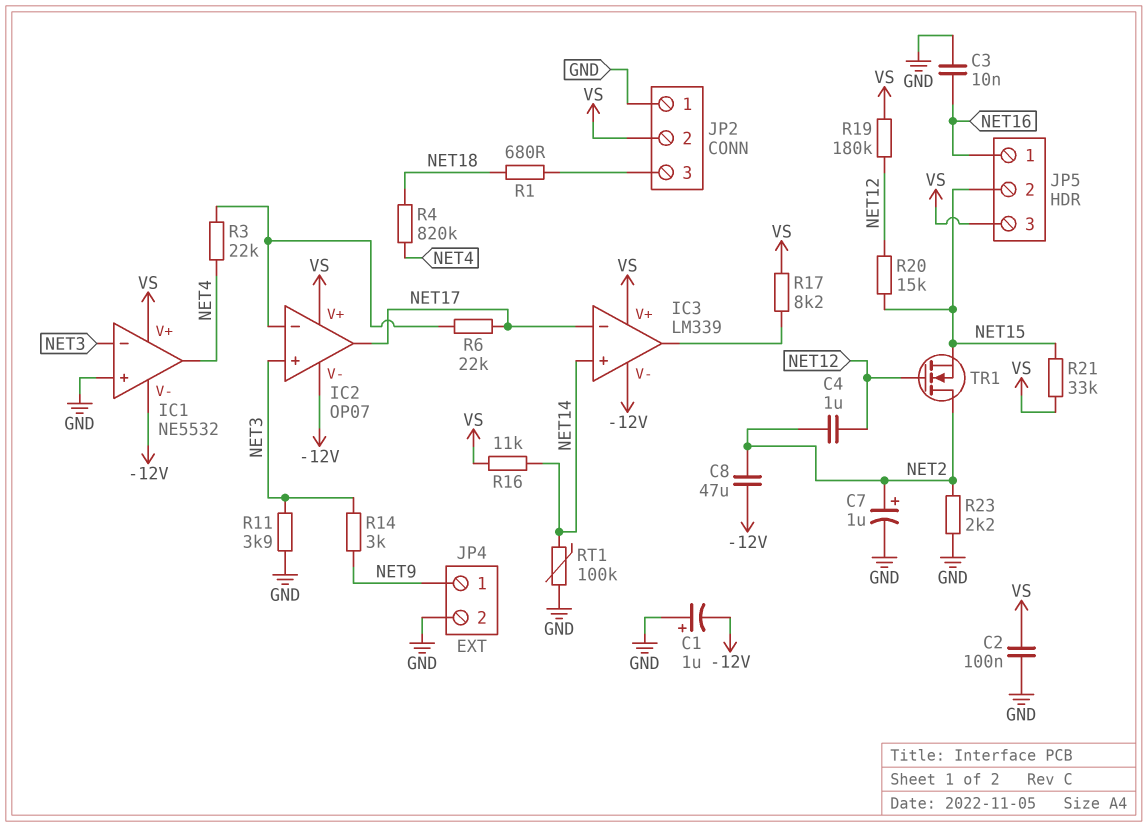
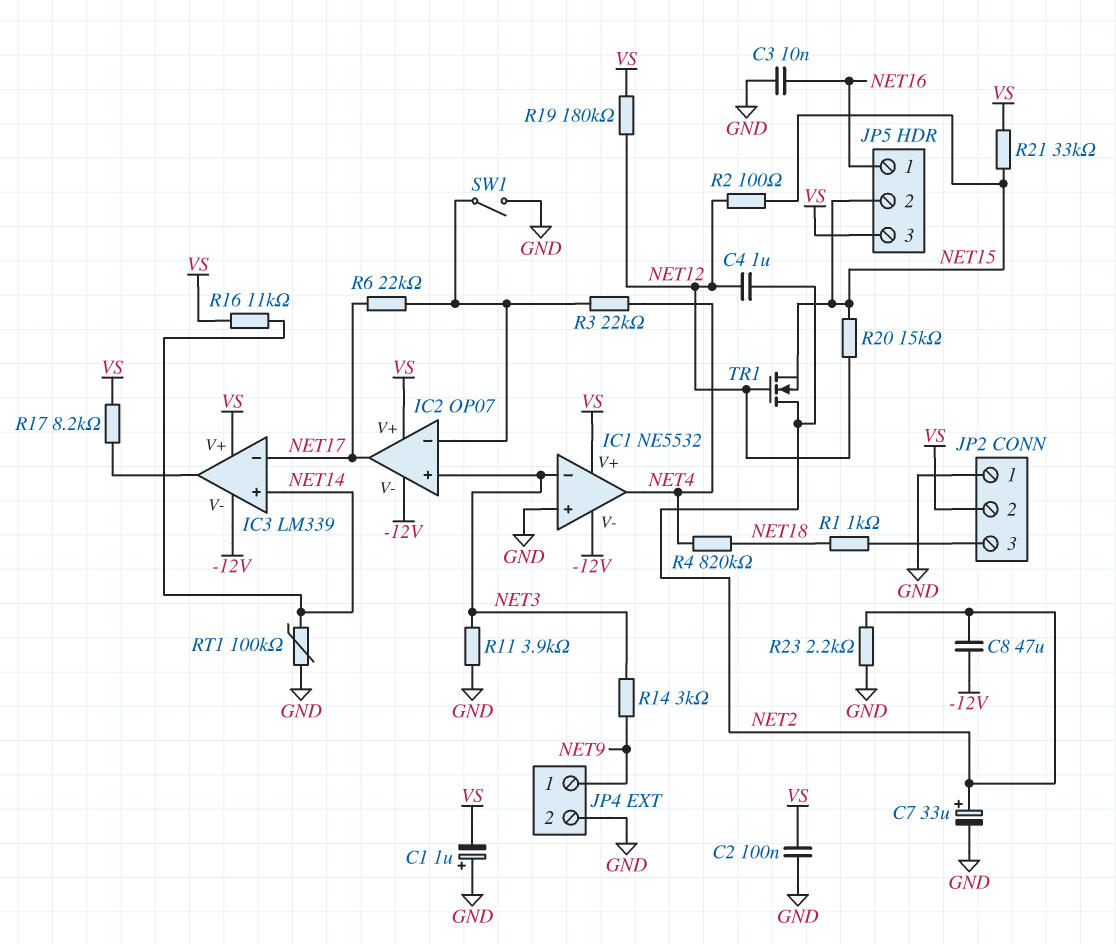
C1: 1uF (plus GND, minus -12V) -> 1uF (plus GND, minus VS)
C7: 1uF (plus NET2, minus GND) -> 33uF (plus NET2, minus GND)
R1: 680 (JP2/3, NET18) -> 1k (JP2/3, NET18)
R2: none -> 100 (NET12, NET15)
SW1: none -> switch (GND, IC2/in-)

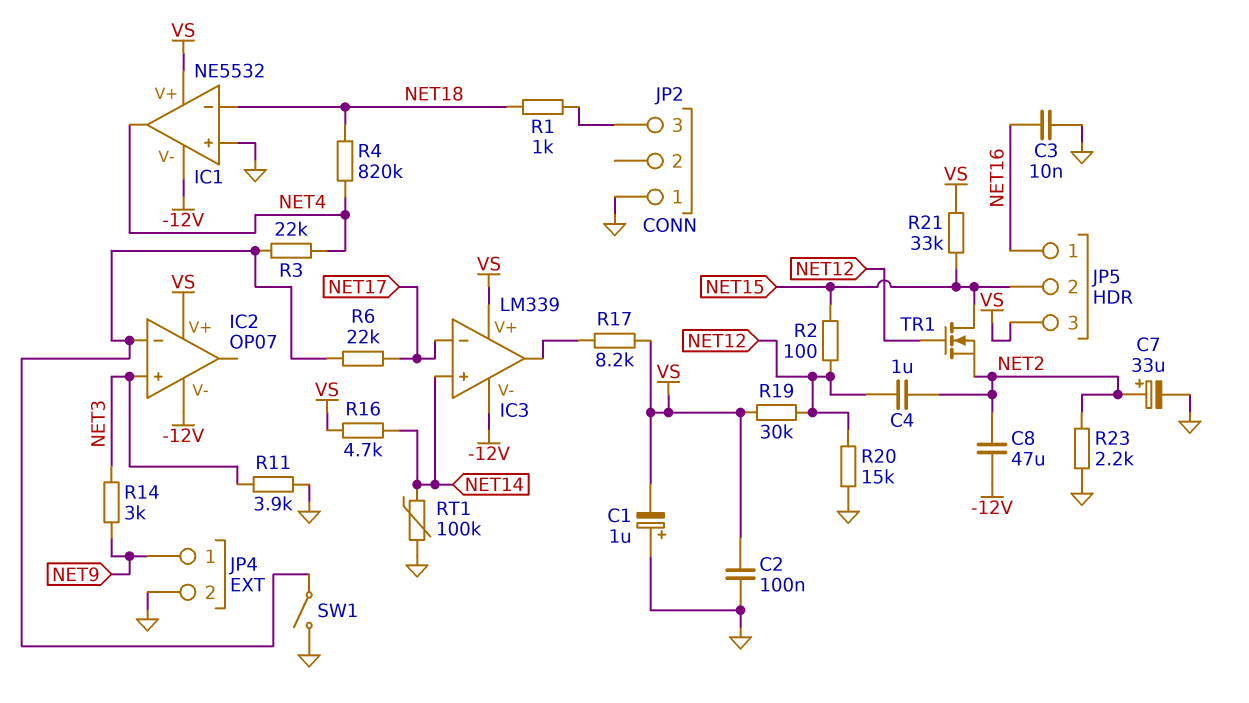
IC1 pin in-: NET3 -> NET18
IC2 pin out: NET17 -> none
JP2 pin 2: VS -> none
R16: 11k (NET14, VS) -> 4.7k (NET14, VS)
R19: 180k (NET12, VS) -> 30k (NET12, VS)
R20: 15k (NET12, NET15) -> 15k (GND, NET12)
TR1: NMOS (G NET12, D NET2, S NET15) -> NMOS (G NET12, D NET15, S NET2)

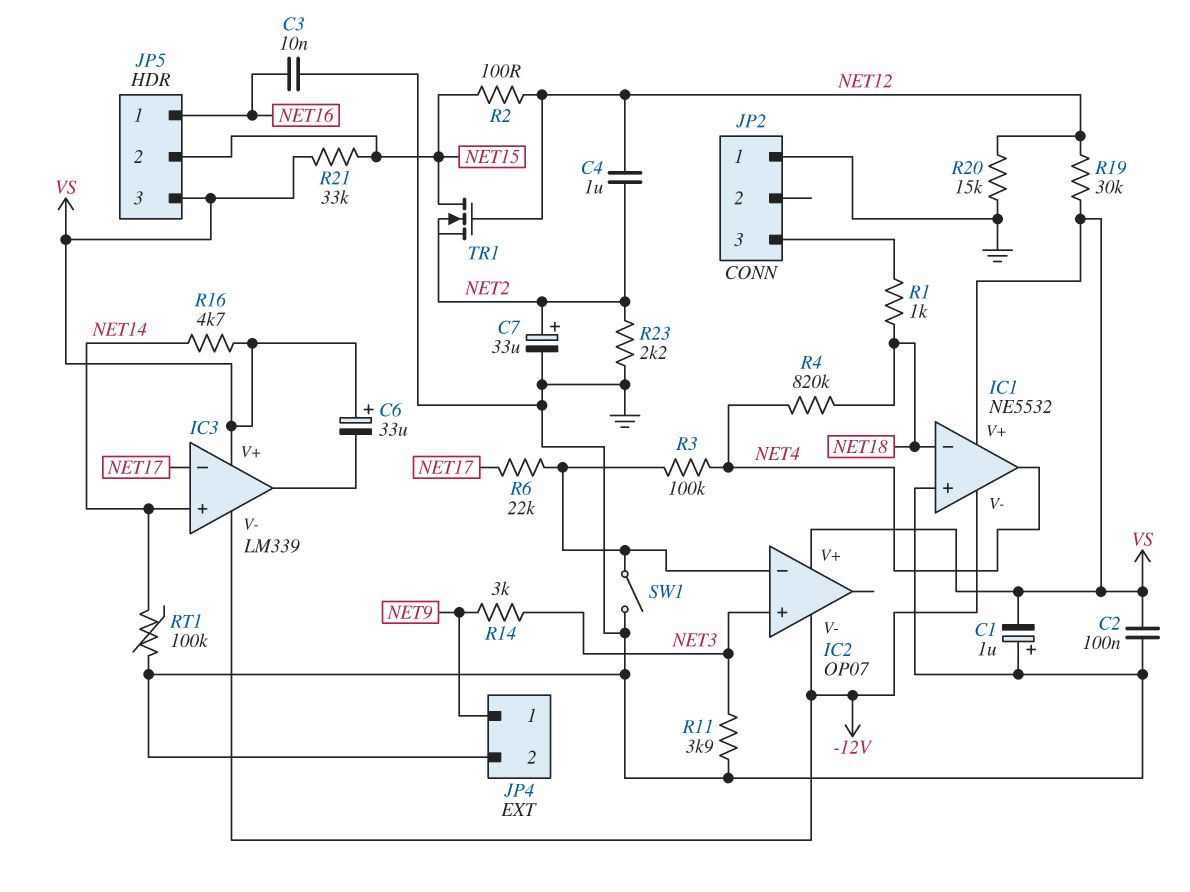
C6: none -> 33uF (plus VS, minus IC3/out)
C8: 47uF (-12V, NET2) -> none
R3: 22k (IC2/in-, NET4) -> 100k (IC2/in-, NET4)
R17: 8.2k (IC3/out, VS) -> none

